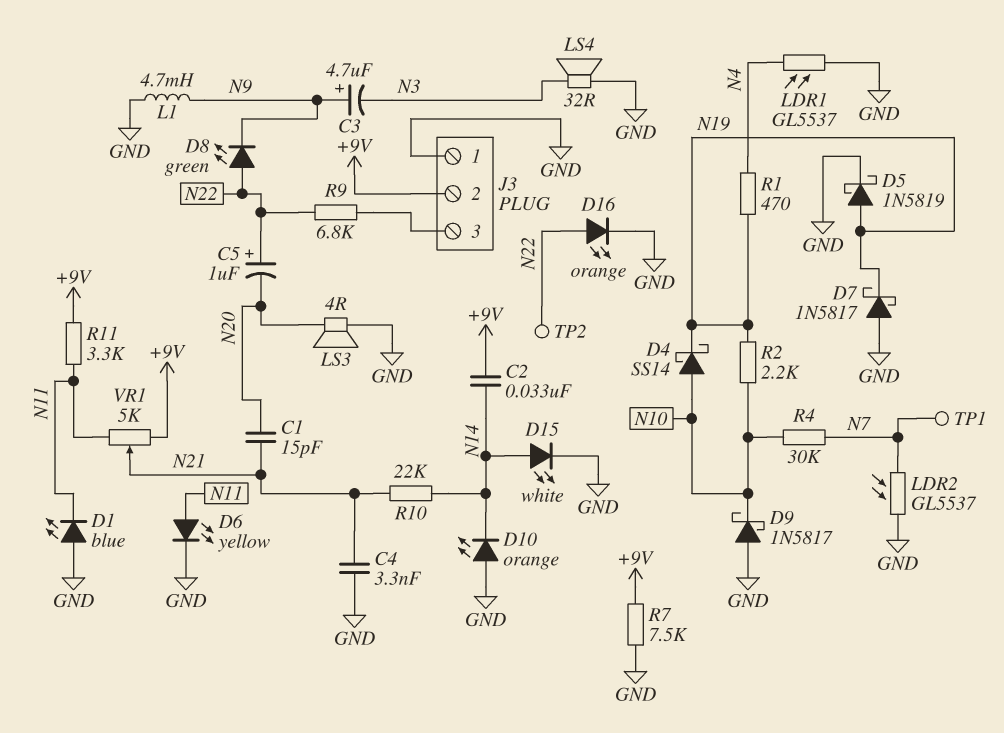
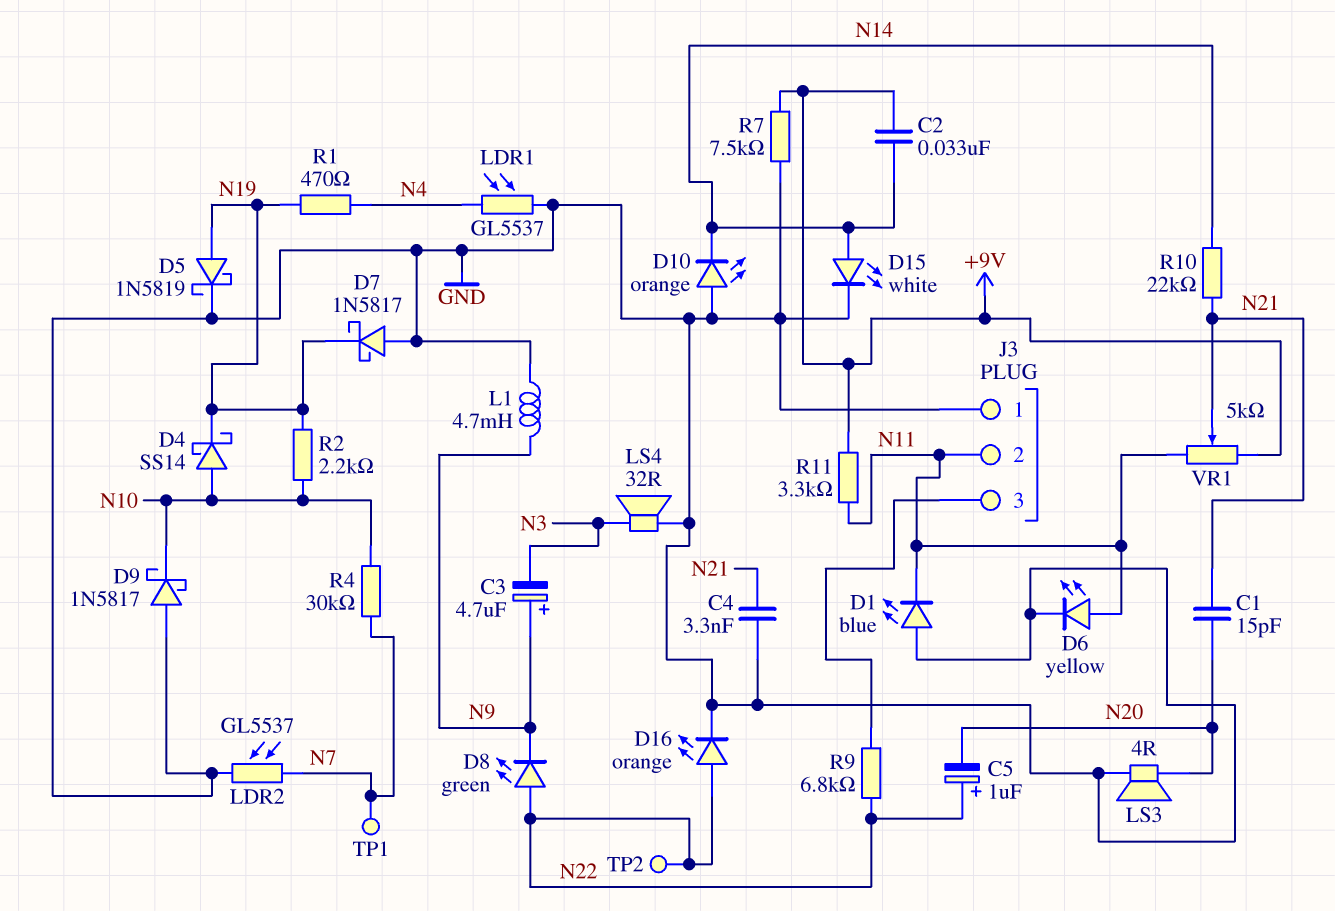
J3 pin 2: +9V -> N11

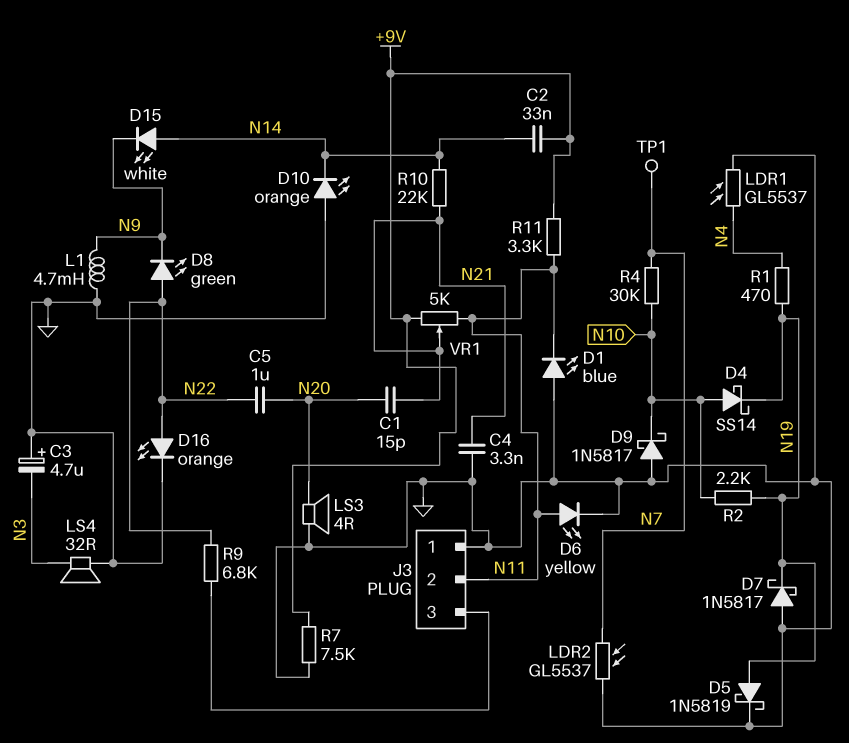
C3: 4.7uF (plus N9, minus N3) -> 4.7uF (plus GND, minus N3)
C5: 1uF (plus N22, minus N20) -> 1uF (N20, N22)
D15: LED white (A N14, K GND) -> LED white (A N14, K N9)
TP2: test point (N22) -> none

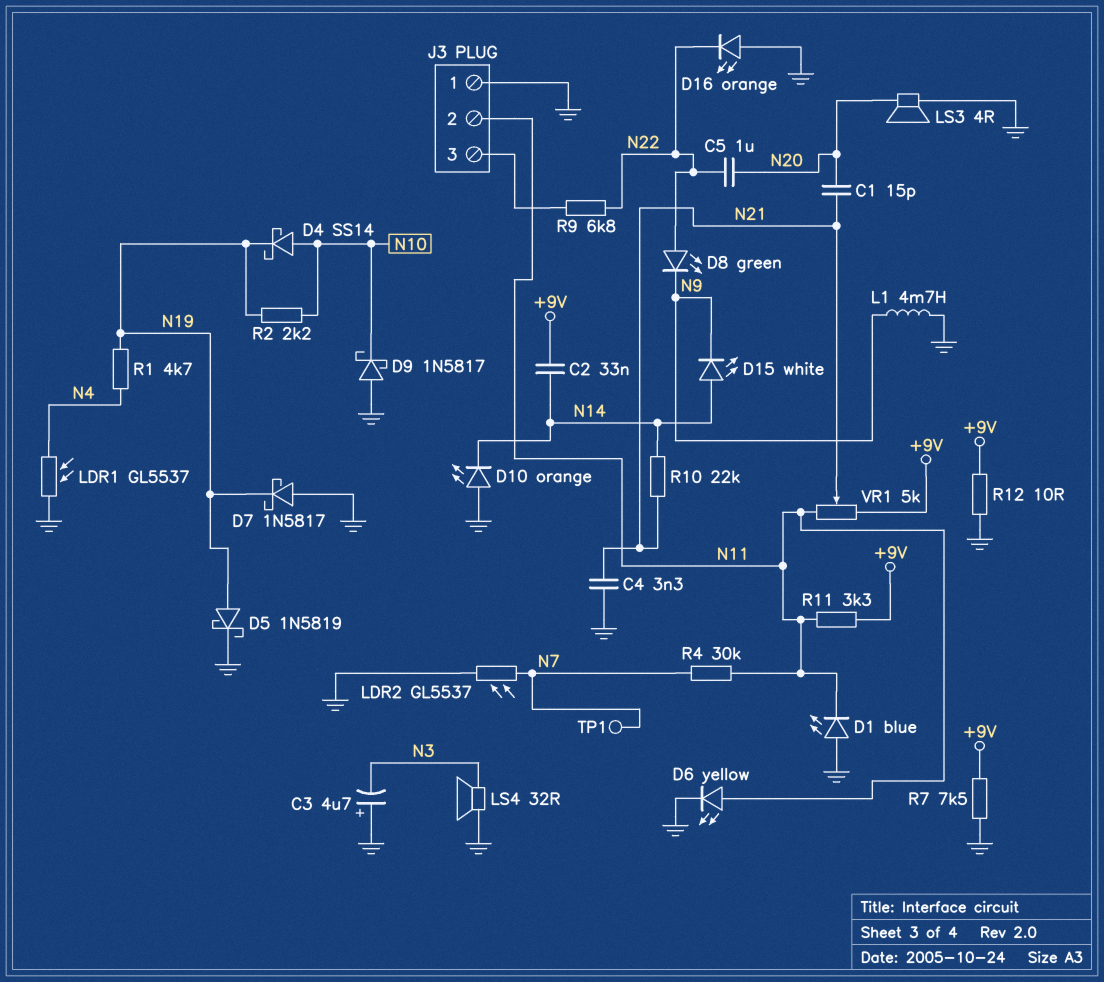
D16: LED orange (A N22, K GND) -> LED orange (A GND, K N22)
R1: 470 (N4, N19) -> 4.7k (N4, N19)
R4: 30k (N7, N10) -> 30k (N7, N11)
R12: none -> 10 (+9V, GND)

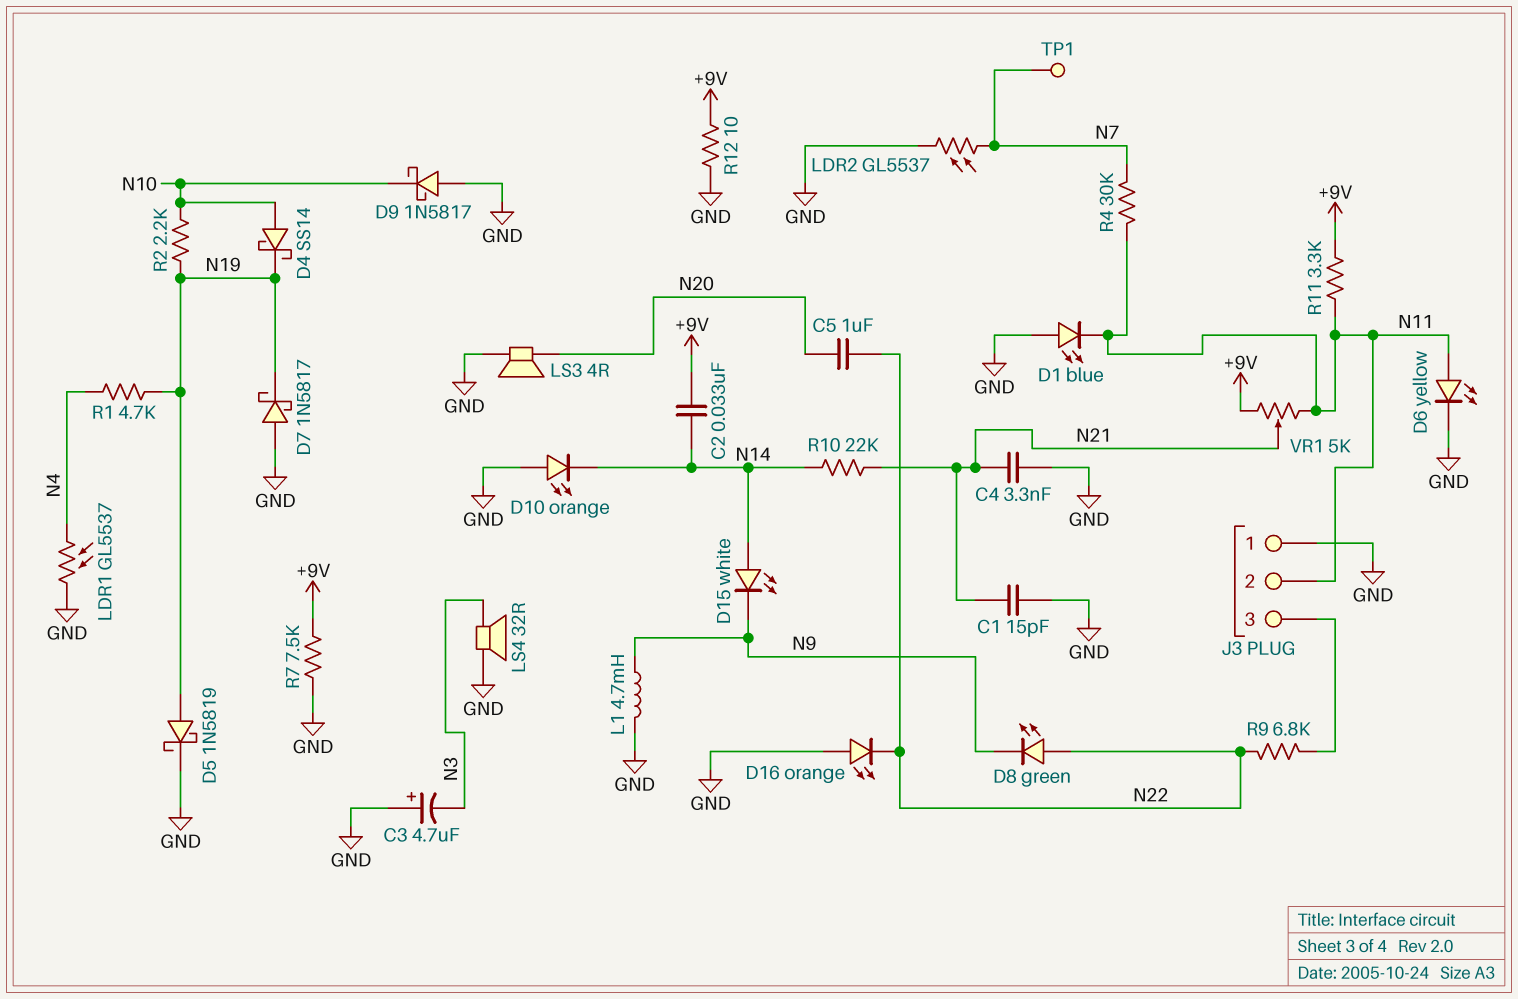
C1: 15pF (N20, N21) -> 15pF (GND, N21)

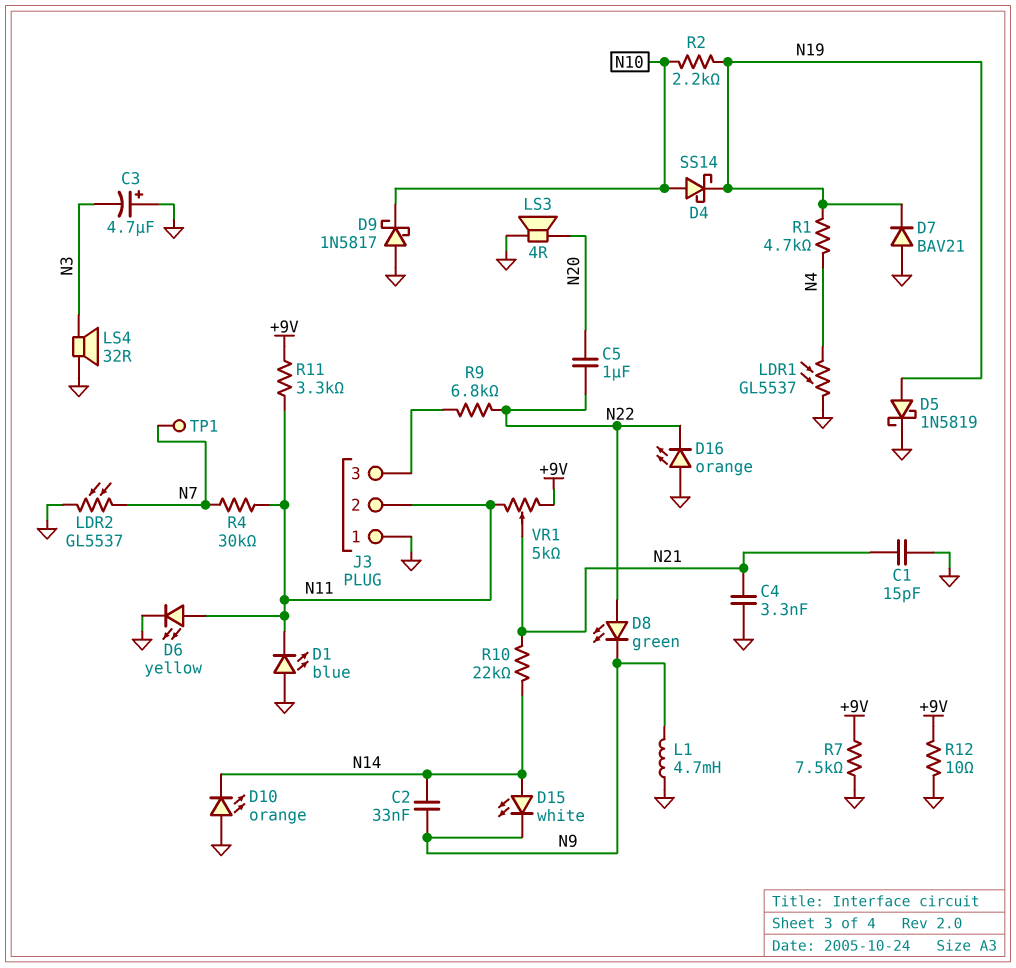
C2: 33nF (+9V, N14) -> 33nF (N9, N14)
D7: schottky 1N5817 (A GND, K N19) -> diode BAV21 (A GND, K N19)

